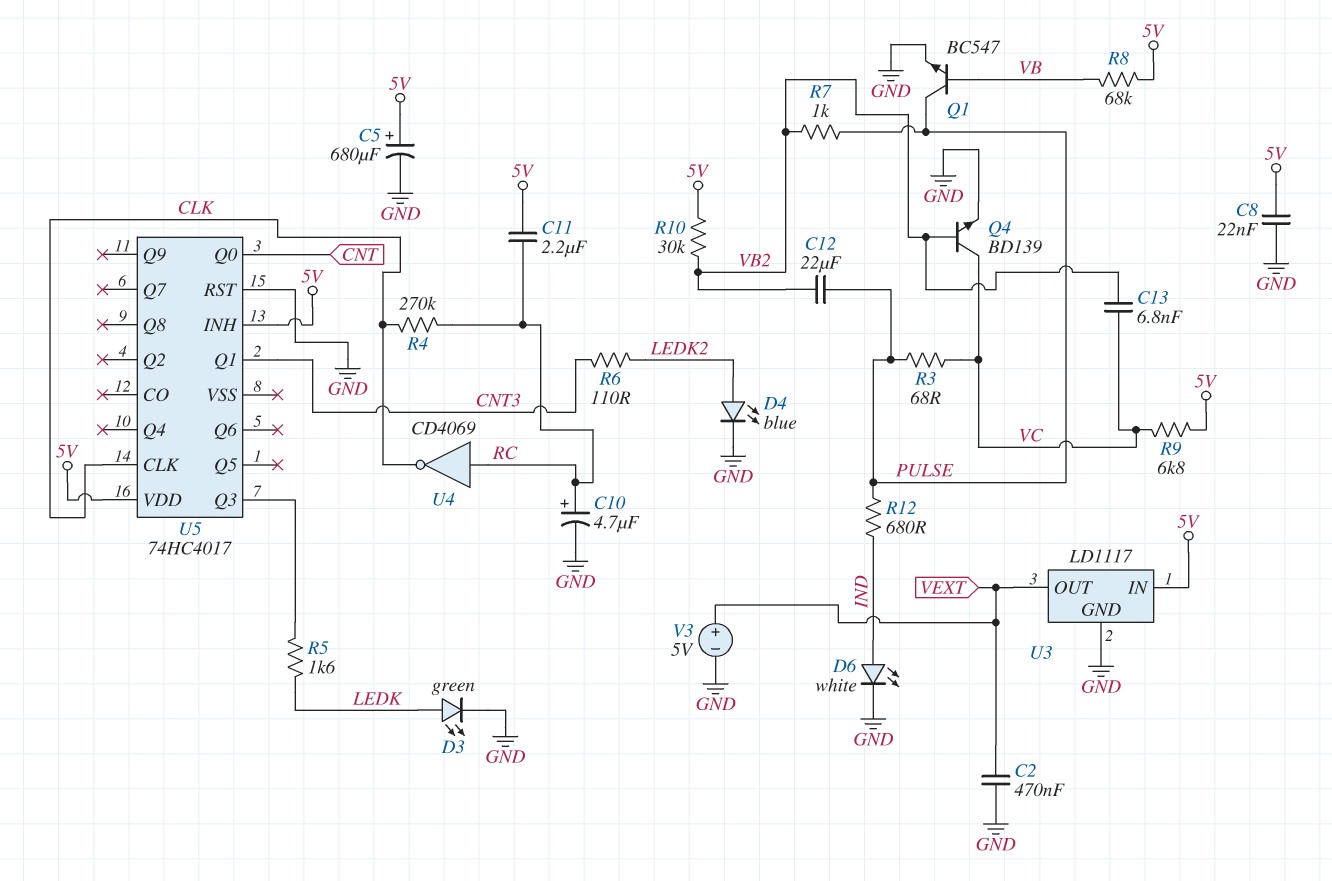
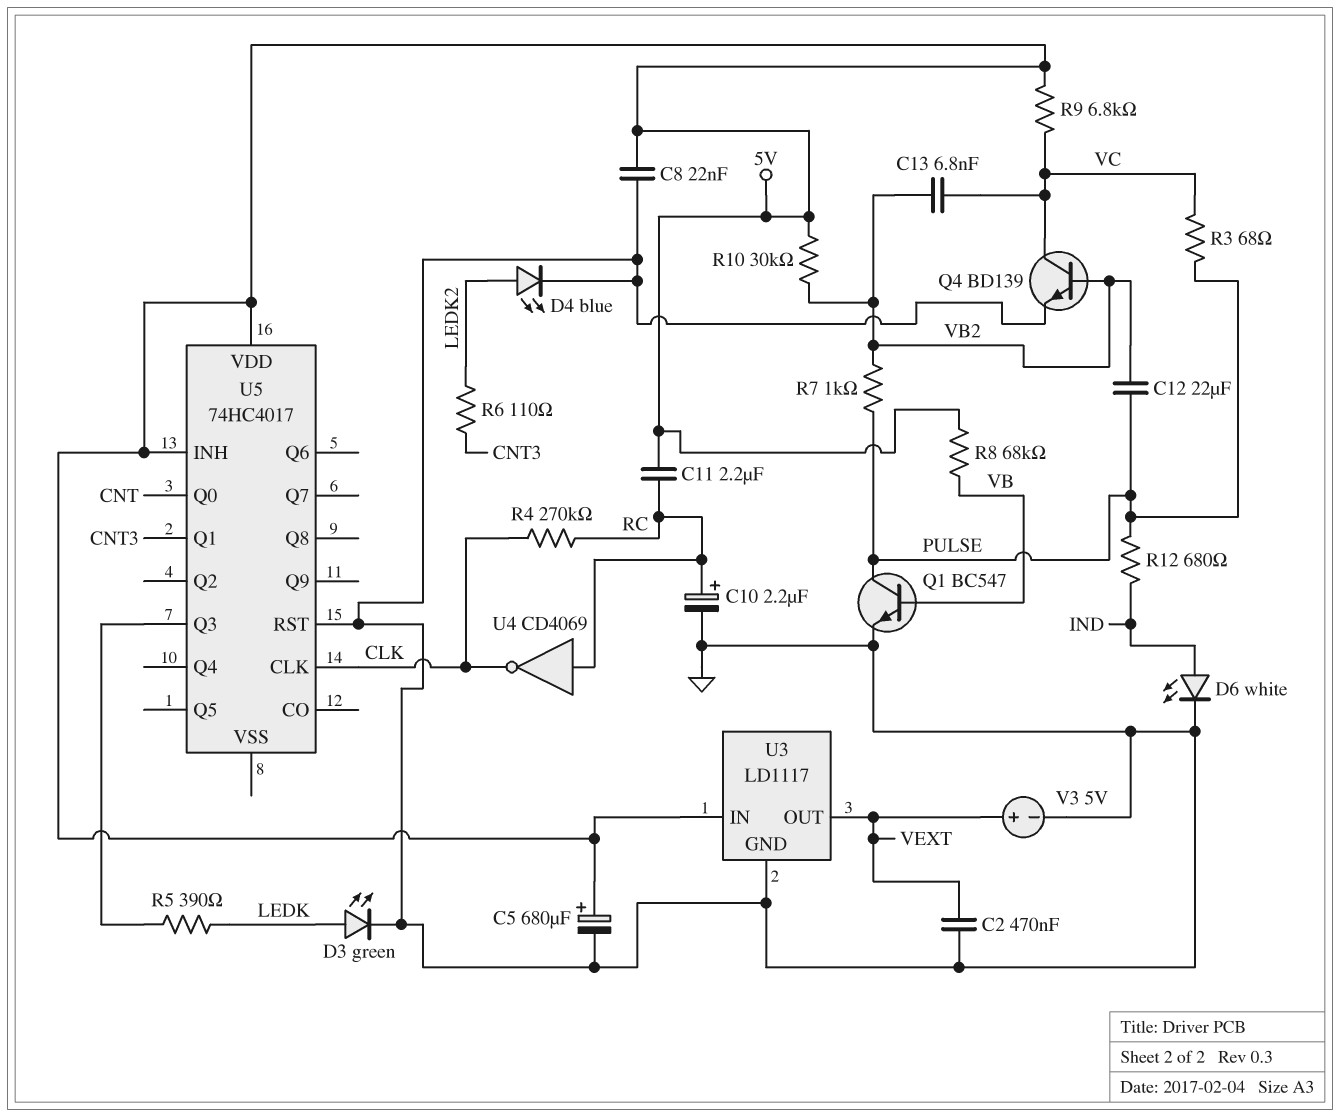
C10: 4.7uF (plus RC, minus GND) -> 2.2uF (plus RC, minus GND)
R5: 1.6k (LEDK, U5/Q3) -> 390 (LEDK, U5/Q3)

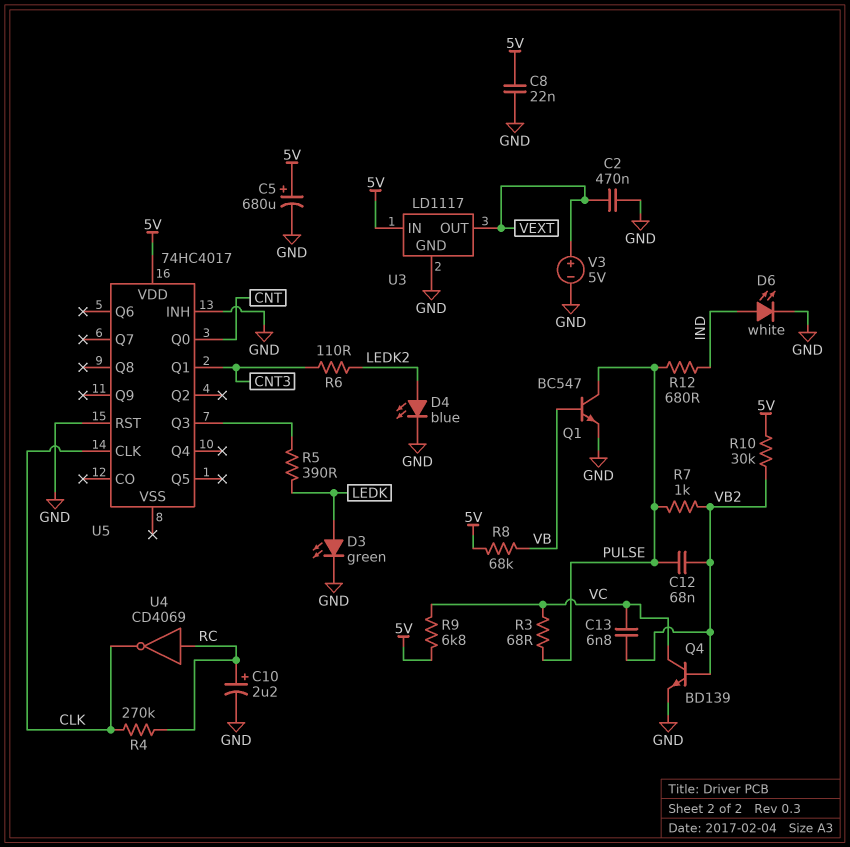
C11: 2.2uF (5V, RC) -> none
C12: 22uF (PULSE, VB2) -> 68nF (PULSE, VB2)
U5 pin INH: 5V -> GND

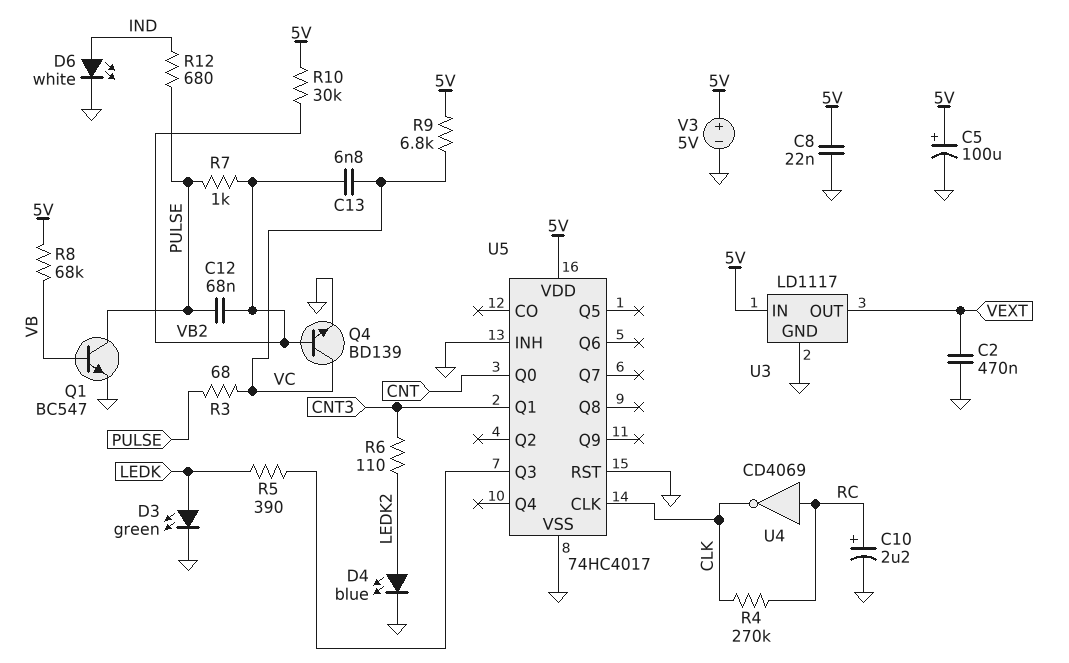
C5: 680uF (plus 5V, minus GND) -> 100uF (plus 5V, minus GND)
U5 pin VSS: none -> GND
V3: 5V (plus VEXT, minus GND) -> 5V (plus 5V, minus GND)

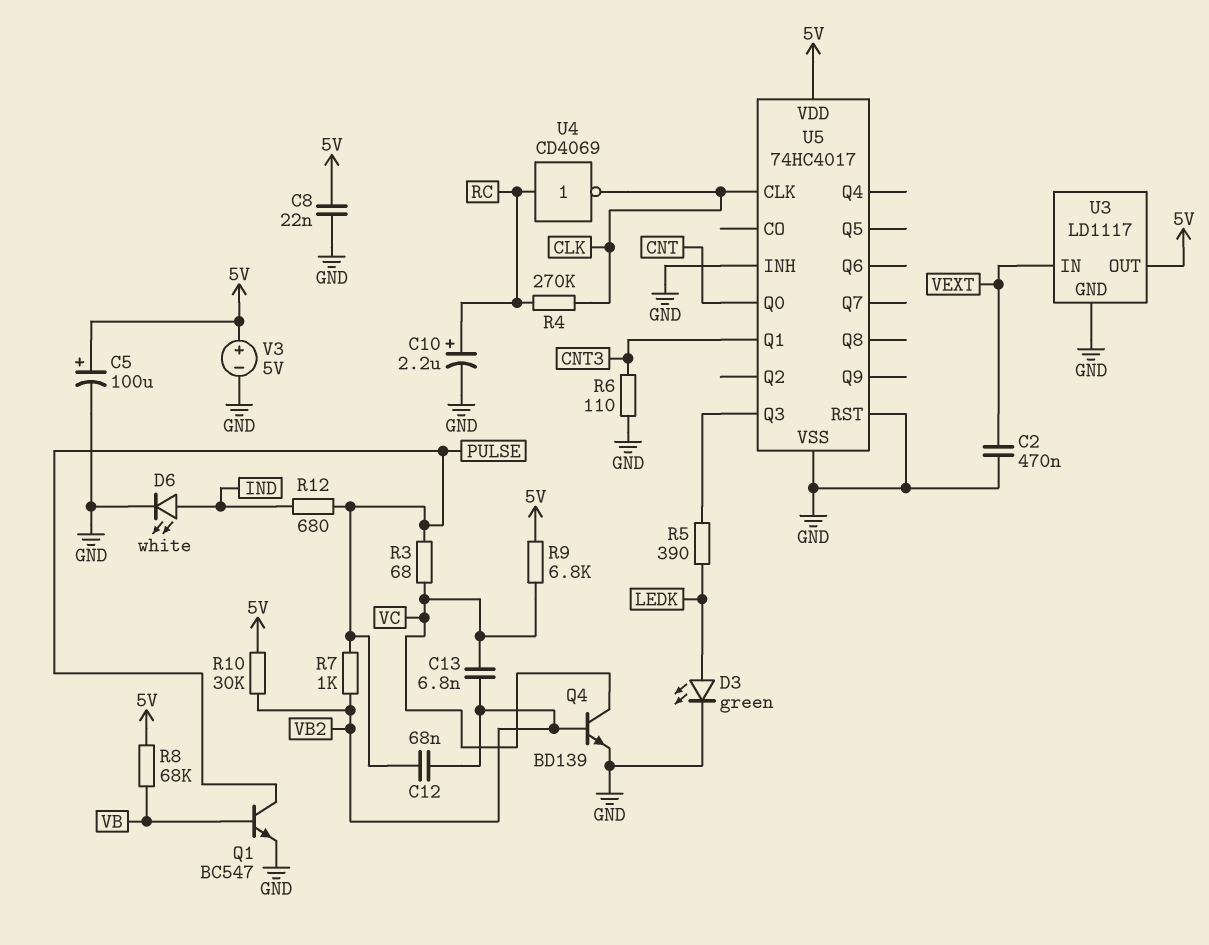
D4: LED blue (A LEDK2, K GND) -> none
R6: 110 (CNT3, LEDK2) -> 110 (CNT3, GND)
U3 pin IN: 5V -> VEXT
U3 pin OUT: VEXT -> 5V

